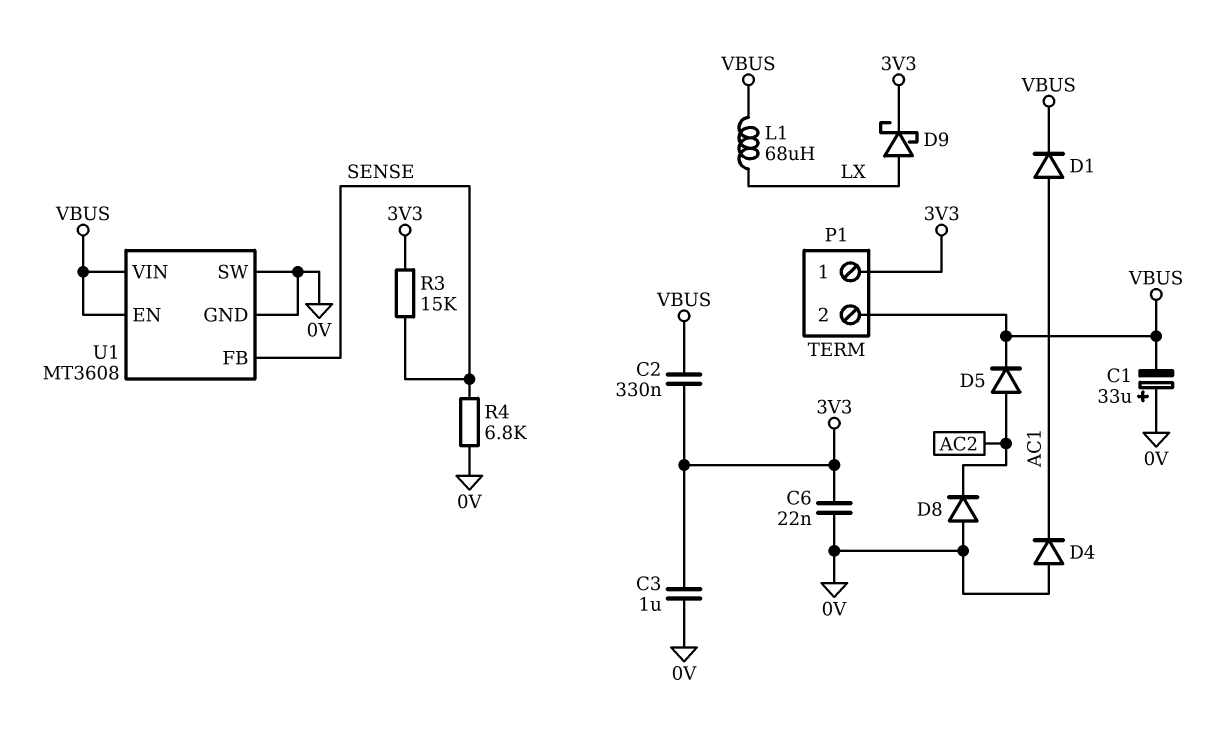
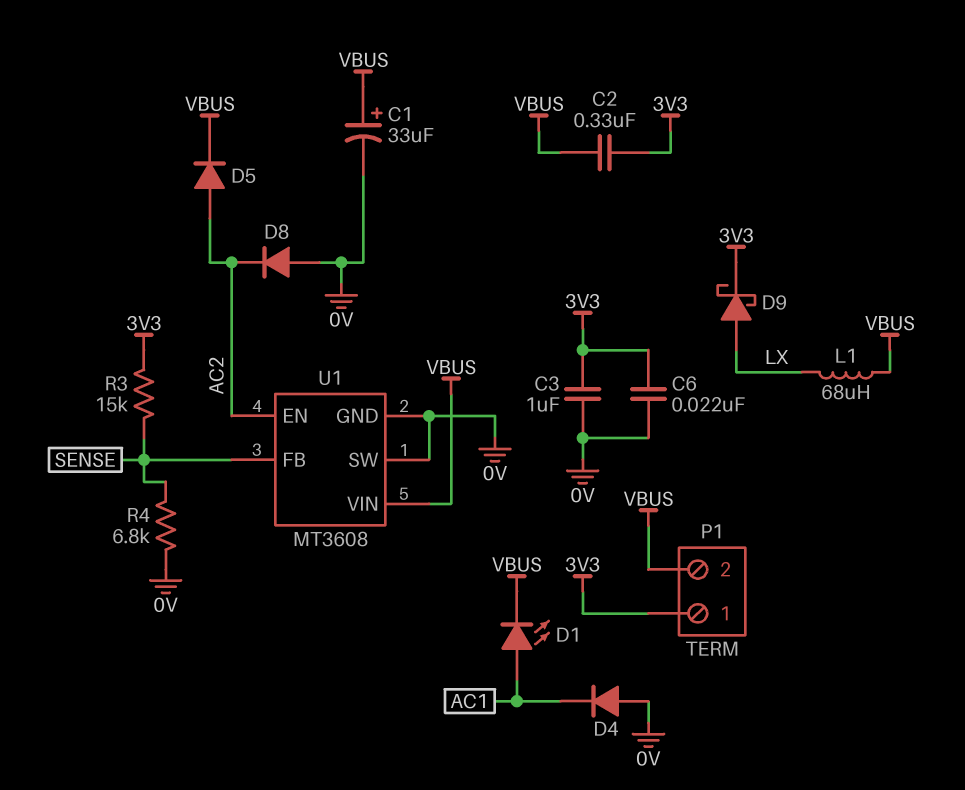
C1: 33uF (plus 0V, minus VBUS) -> 33uF (plus VBUS, minus 0V)
D1: diode (A AC1, K VBUS) -> LED (A AC1, K VBUS)
U1 pin EN: VBUS -> AC2

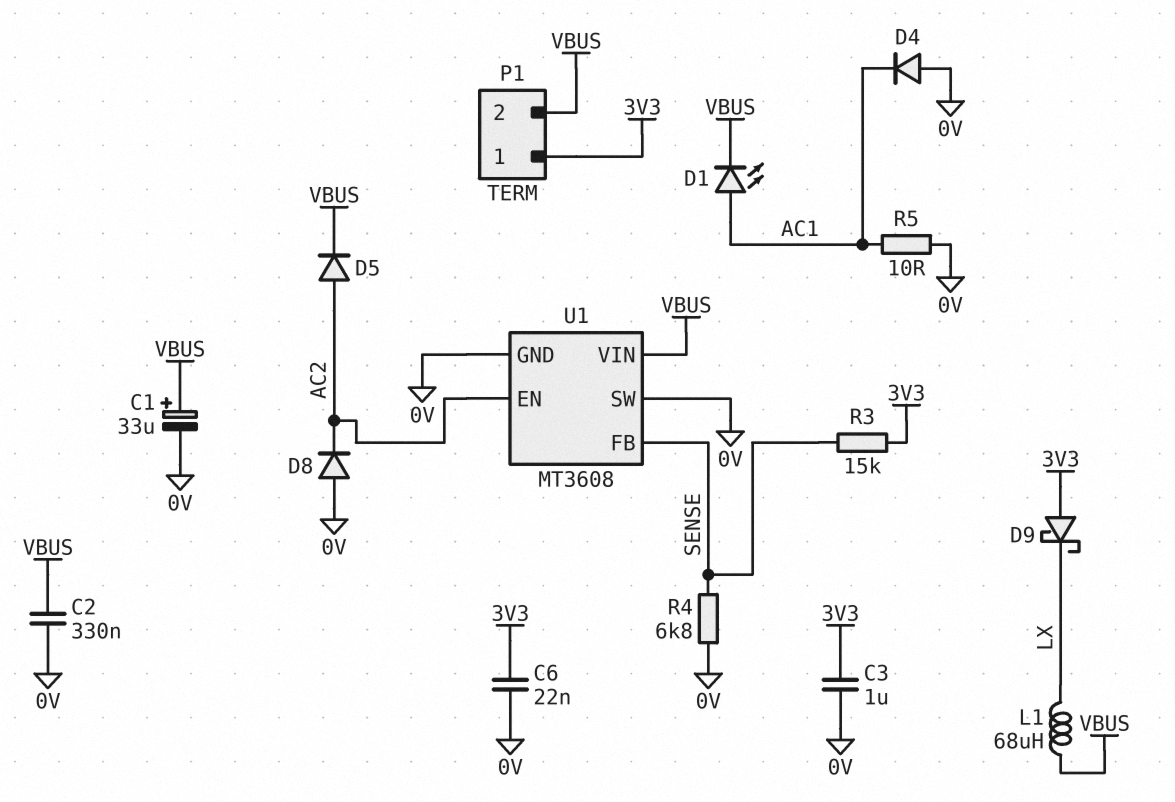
C2: 330nF (3V3, VBUS) -> 330nF (0V, VBUS)
D9: schottky (A LX, K 3V3) -> schottky (A 3V3, K LX)
R5: none -> 10 (0V, AC1)

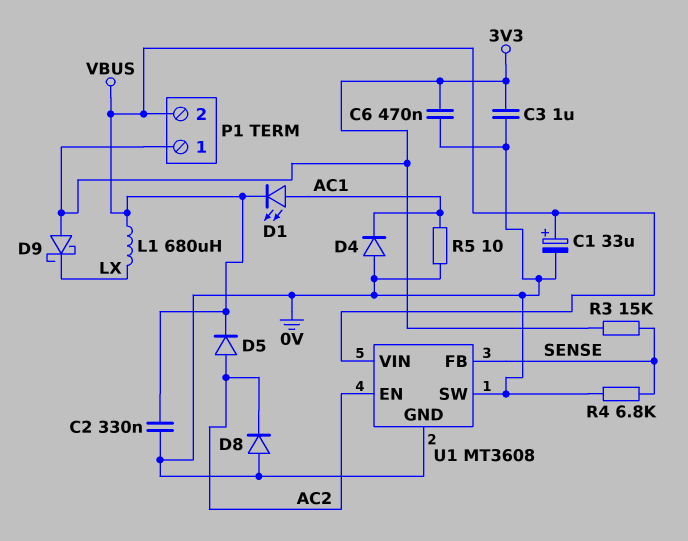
C6: 22nF (0V, 3V3) -> 470nF (0V, 3V3)
L1: 68uH (LX, VBUS) -> 680uH (LX, VBUS)

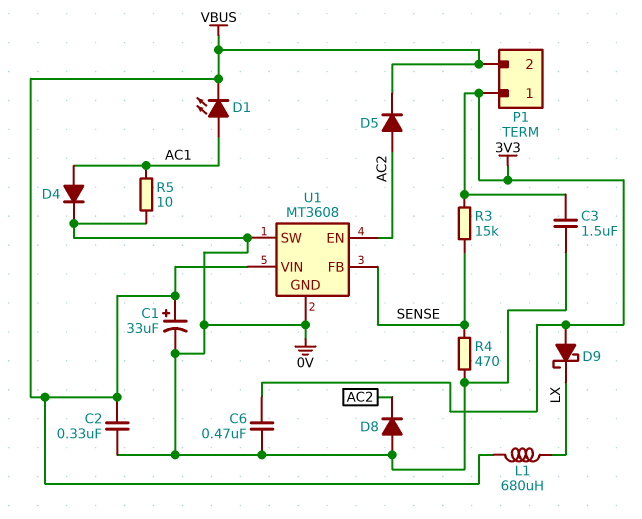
C3: 1uF (0V, 3V3) -> 1.5uF (0V, 3V3)
D4: diode (A 0V, K AC1) -> diode (A AC1, K 0V)
R4: 6.8k (0V, SENSE) -> 470 (0V, SENSE)

